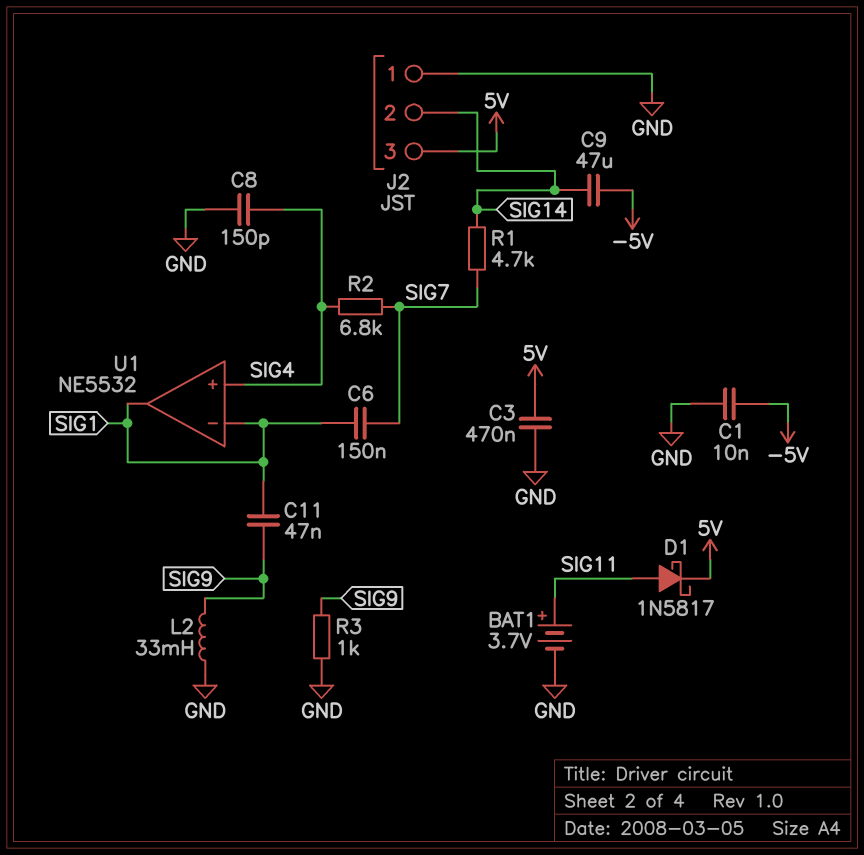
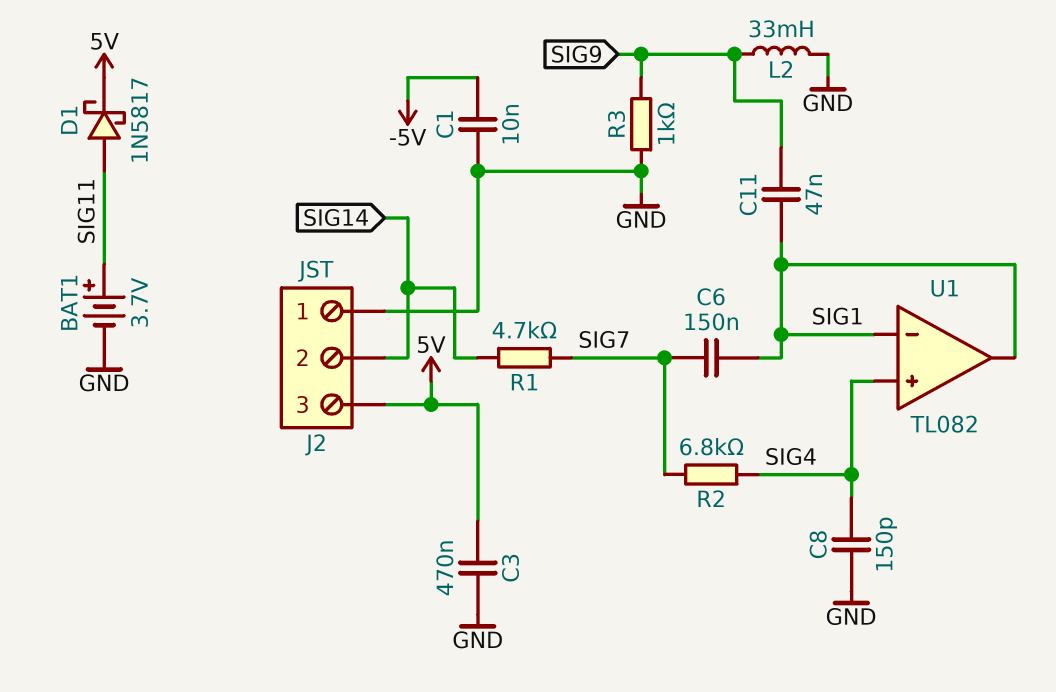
C9: 47uF (-5V, SIG14) -> none
U1: NE5532 -> TL082

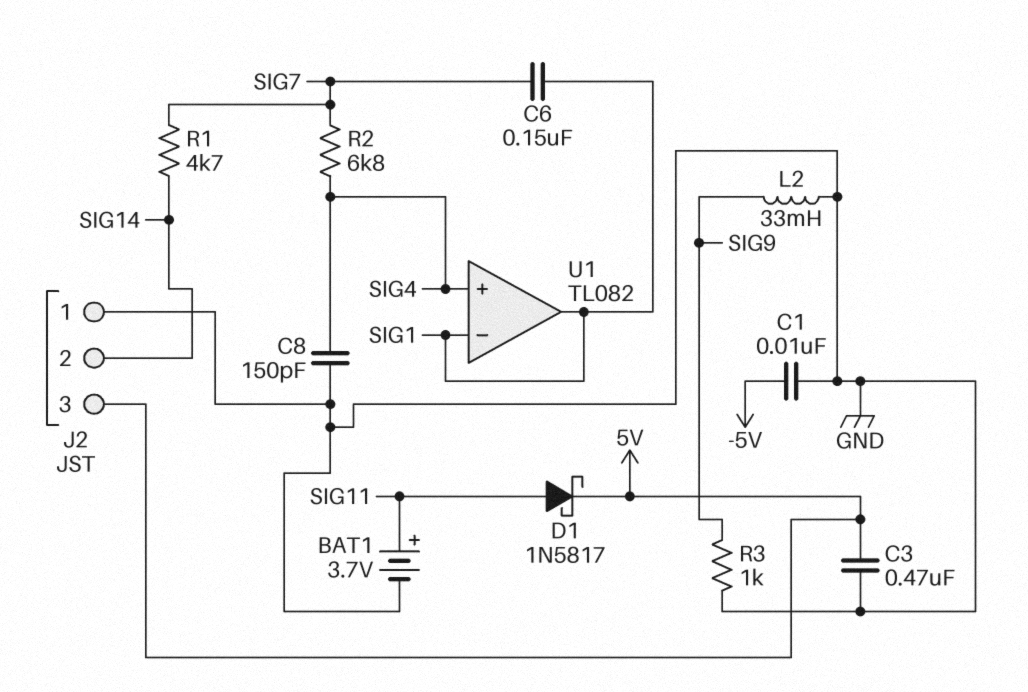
C11: 47nF (SIG1, SIG9) -> none

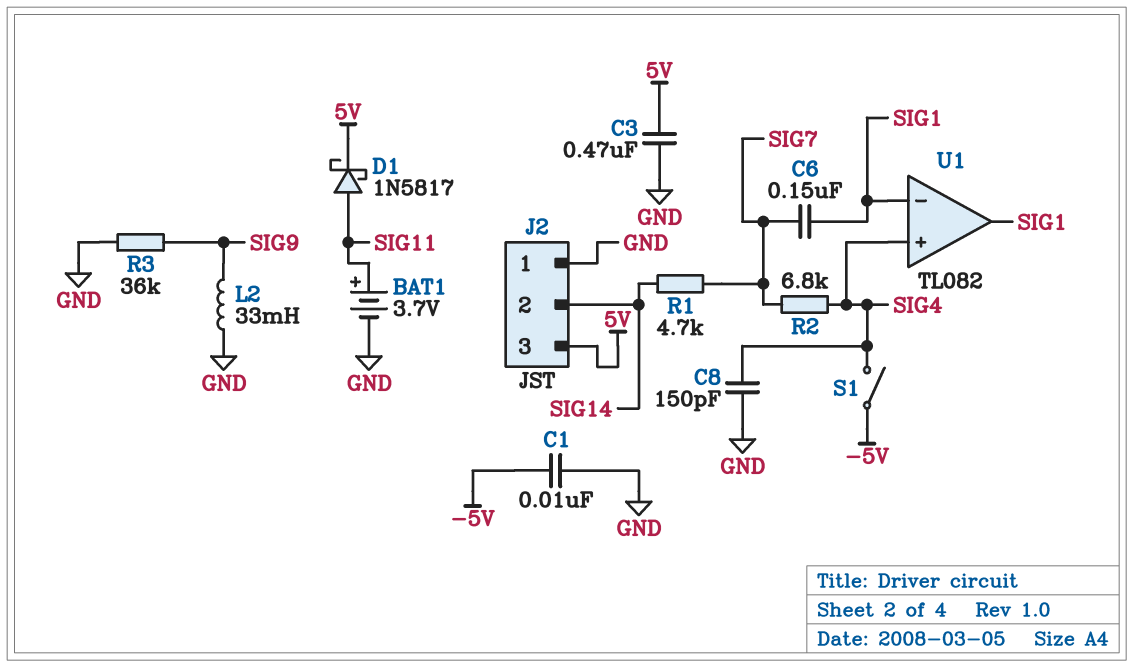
R3: 1k (GND, SIG9) -> 36k (GND, SIG9)
S1: none -> switch (-5V, SIG4)

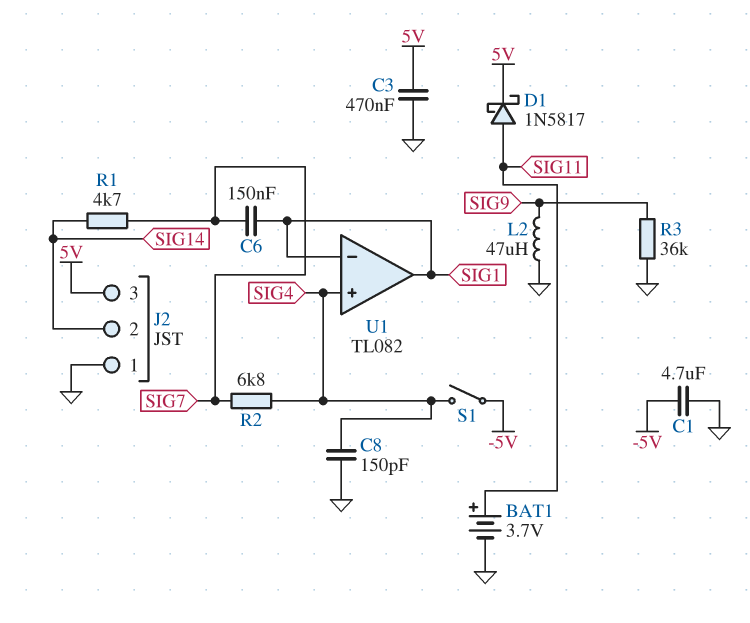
C1: 10nF (-5V, GND) -> 4.7uF (-5V, GND)
L2: 33mH (GND, SIG9) -> 47uH (GND, SIG9)

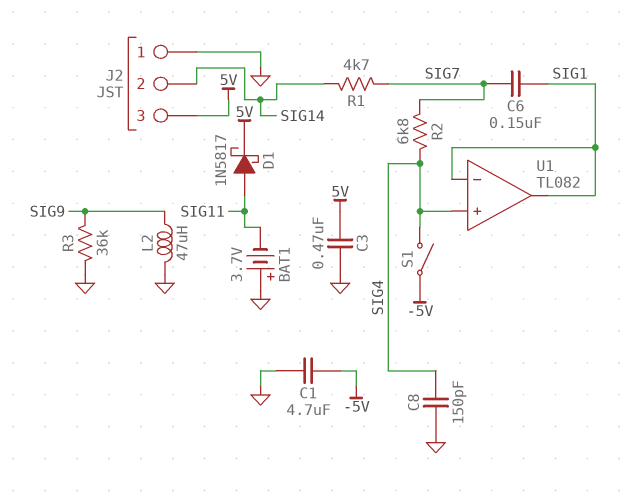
BAT1: 3.7V (plus SIG11, minus GND) -> 3.7V (plus GND, minus SIG11)

